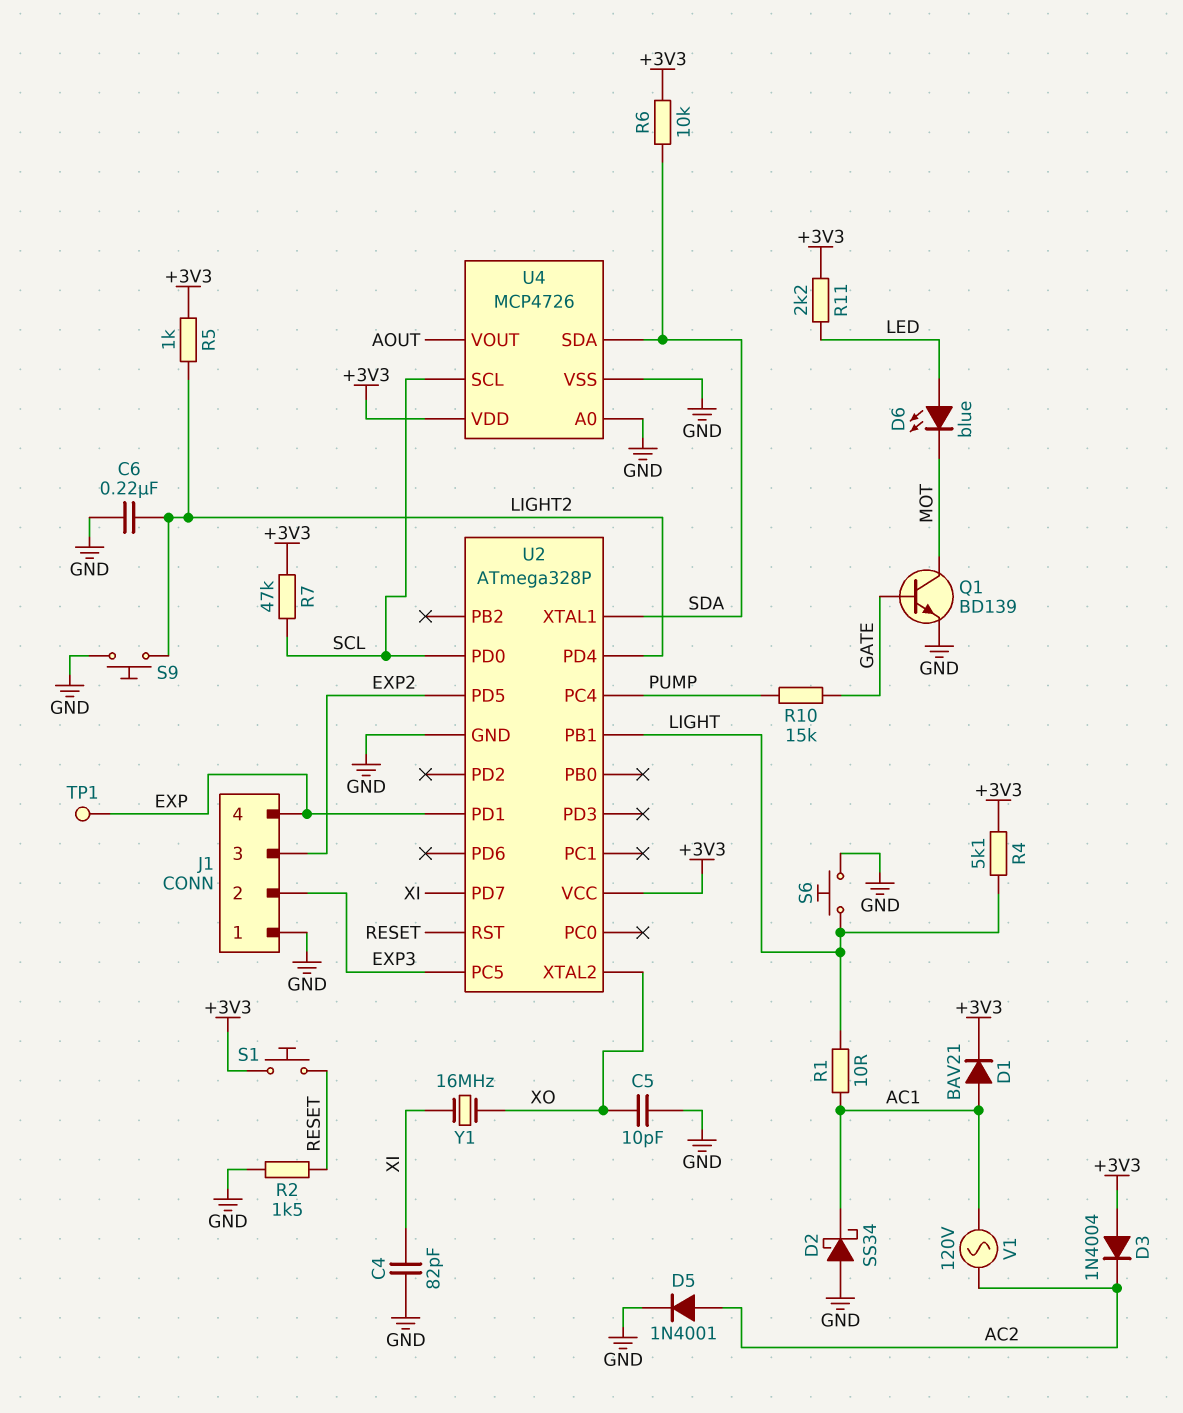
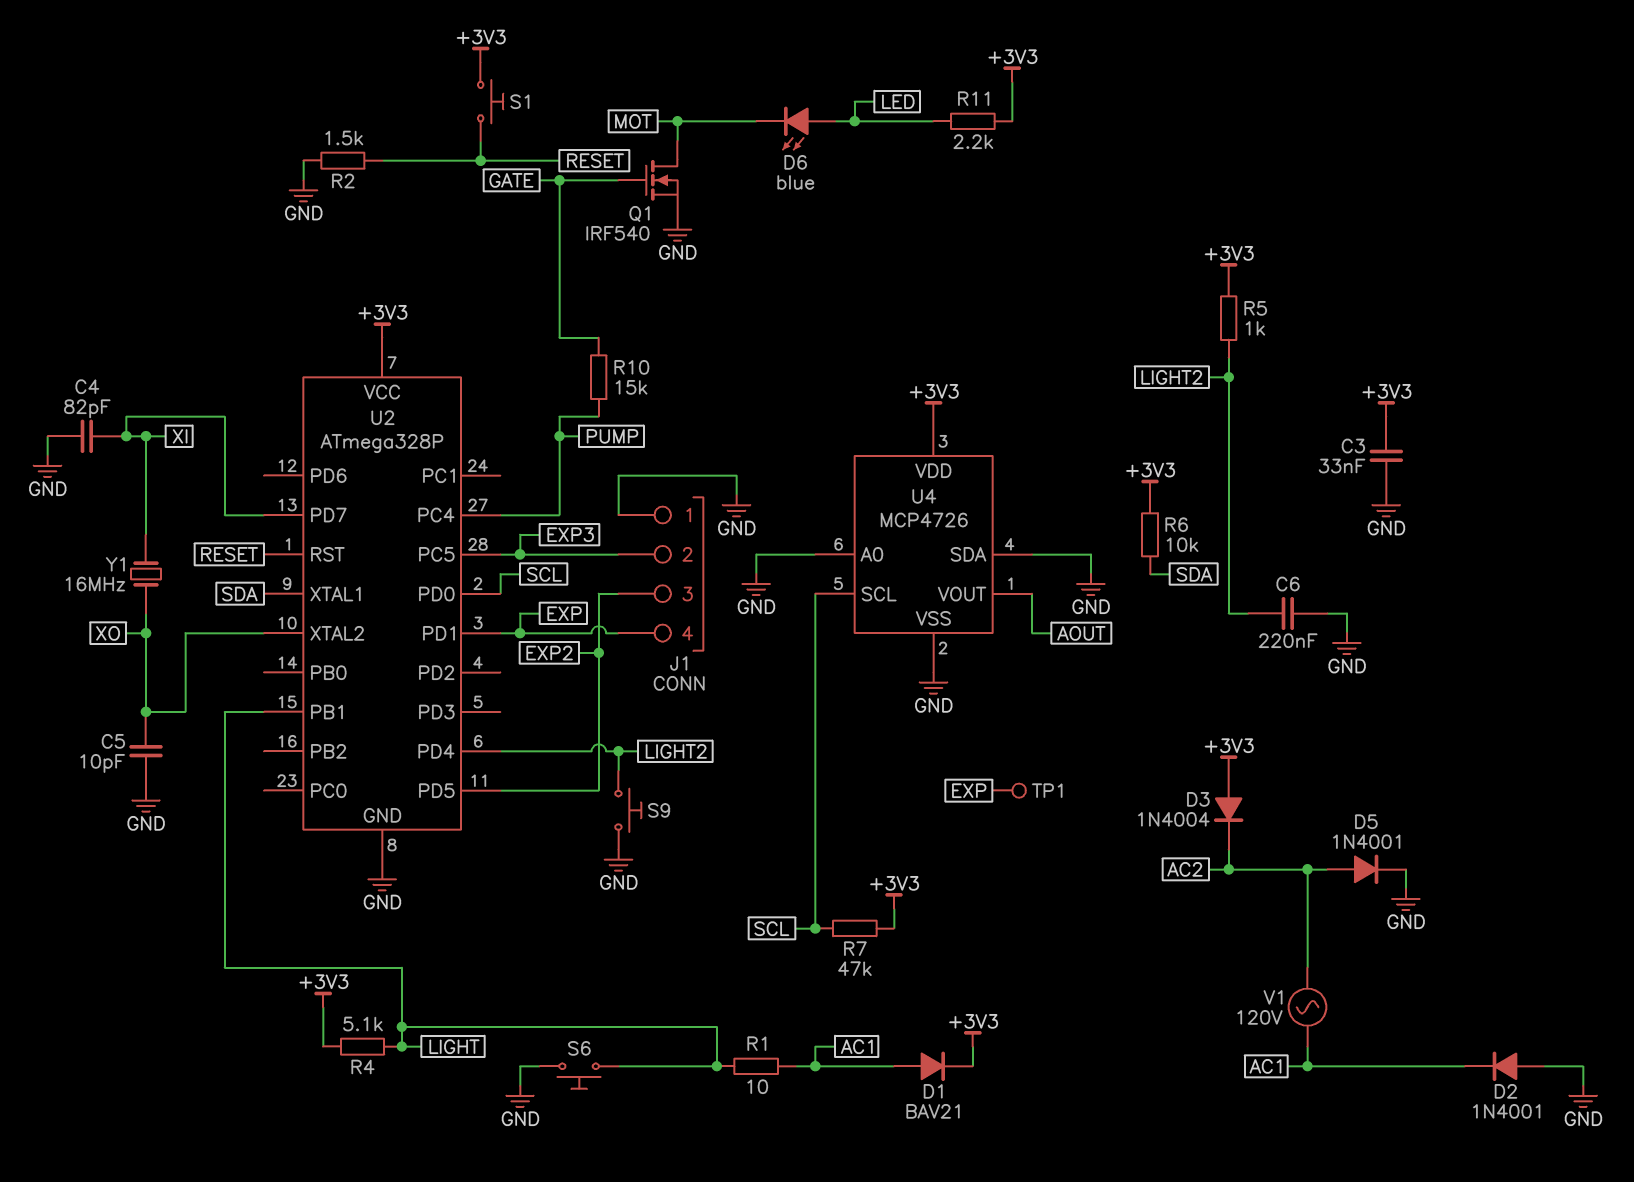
C3: none -> 33nF (+3V3, GND)
D2: schottky SS34 (A GND, K AC1) -> diode 1N4001 (A GND, K AC1)
Q1: NPN BD139 (B GATE, C MOT, E GND) -> NMOS IRF540 (G GATE, D MOT, S GND)
U4 pin SDA: SDA -> GND

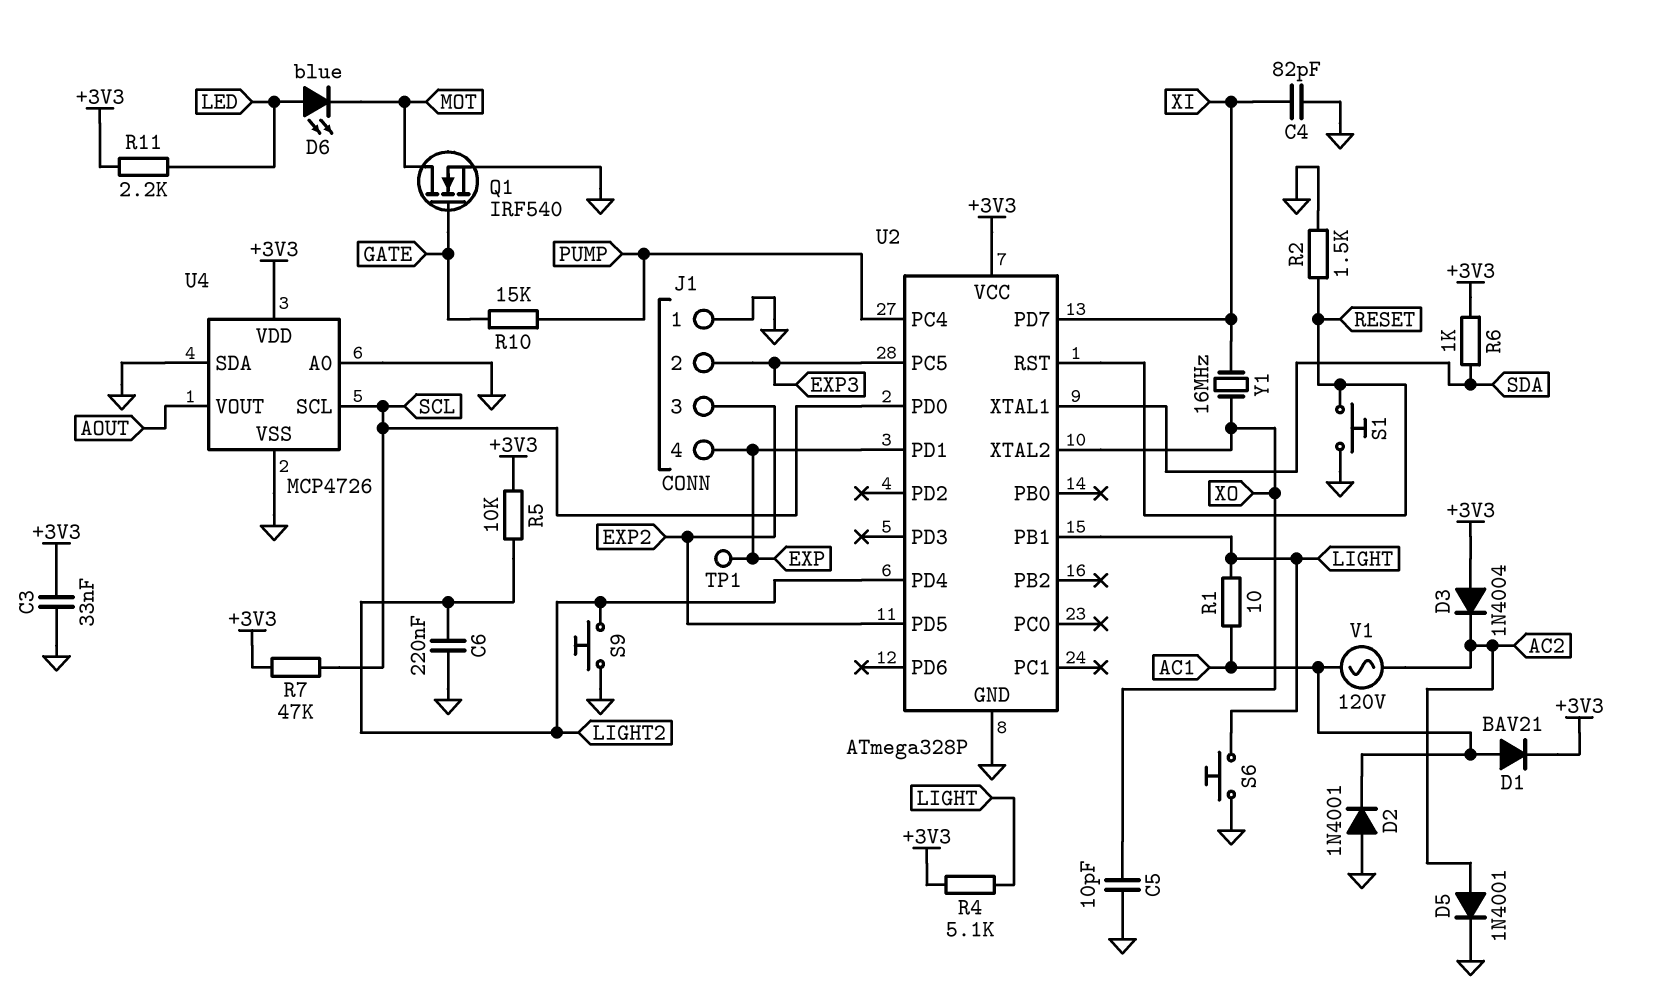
R5: 1k (+3V3, LIGHT2) -> 10k (+3V3, LIGHT2)
R6: 10k (+3V3, SDA) -> 1k (+3V3, SDA)
S1: button (+3V3, RESET) -> button (GND, RESET)

